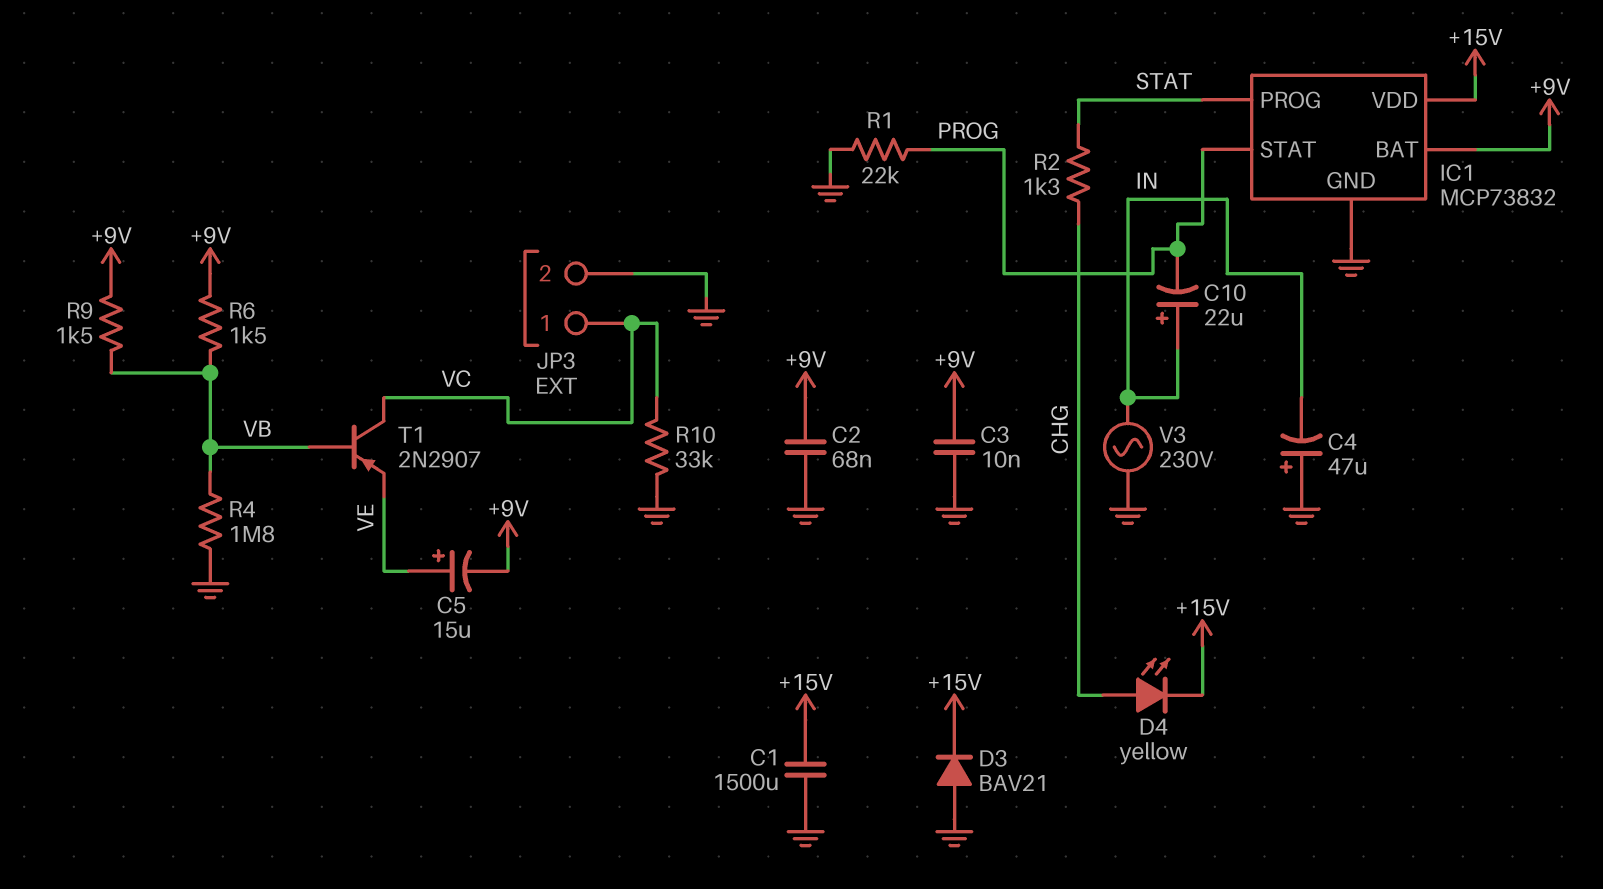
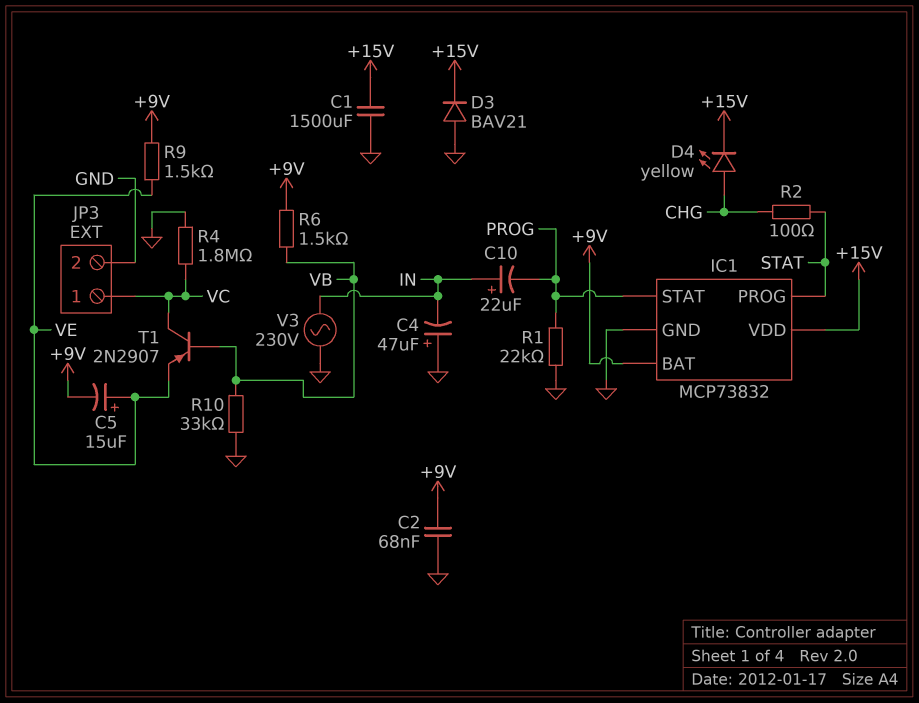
C3: 10nF (+9V, GND) -> none
R2: 1.3k (CHG, STAT) -> 100 (CHG, STAT)
R4: 1.8M (GND, VB) -> 1.8M (GND, VC)
R9: 1.5k (+9V, VB) -> 1.5k (+9V, VE)
R10: 33k (GND, VC) -> 33k (GND, VB)

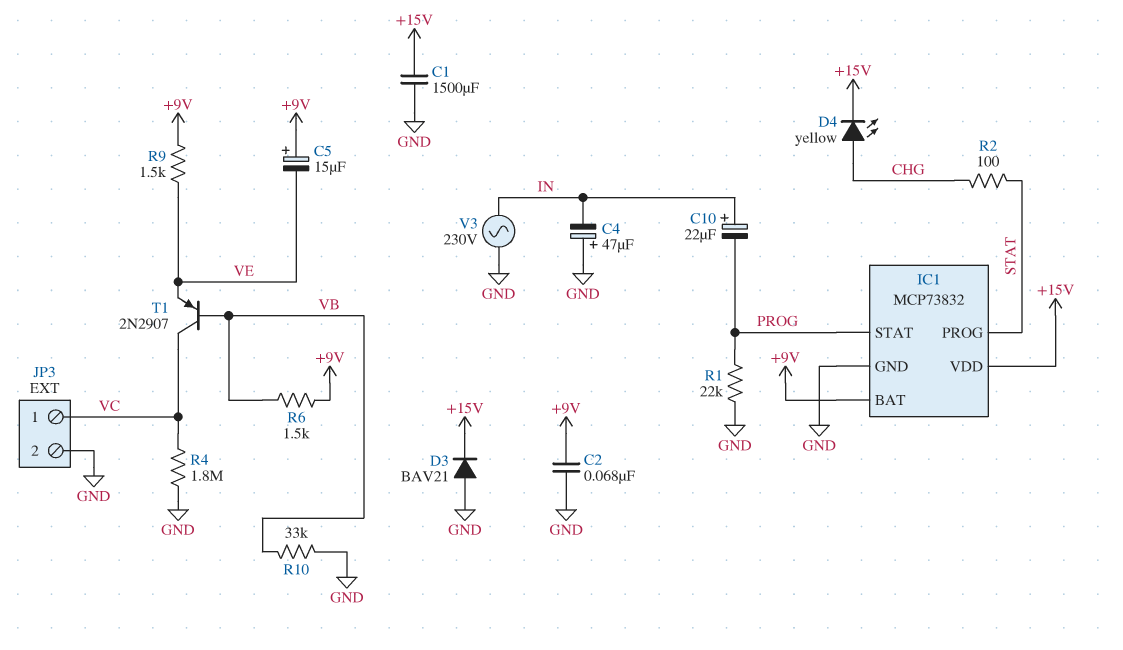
C5: 15uF (plus VE, minus +9V) -> 15uF (plus +9V, minus VE)

